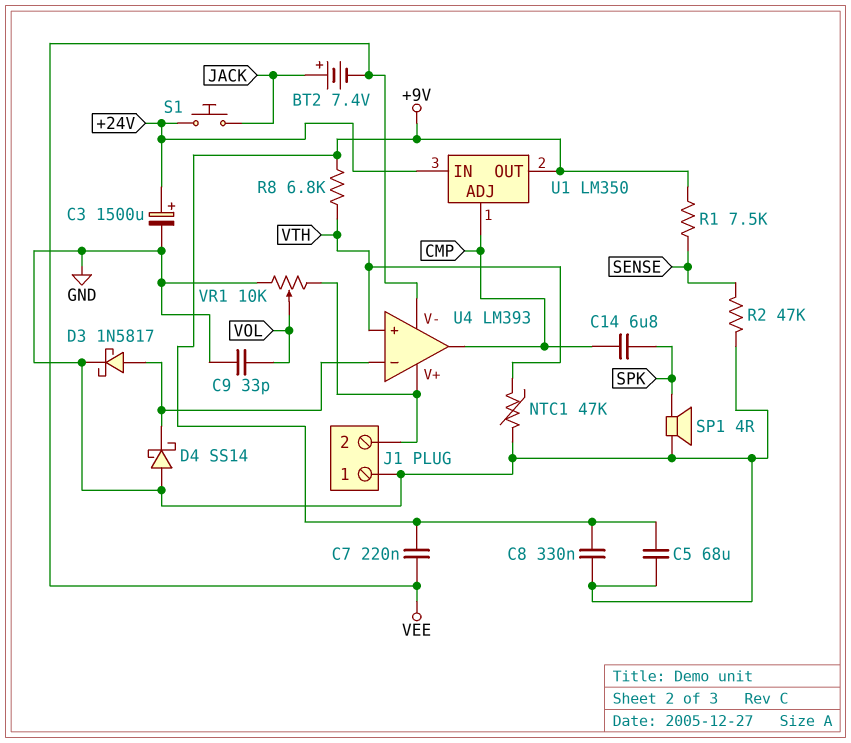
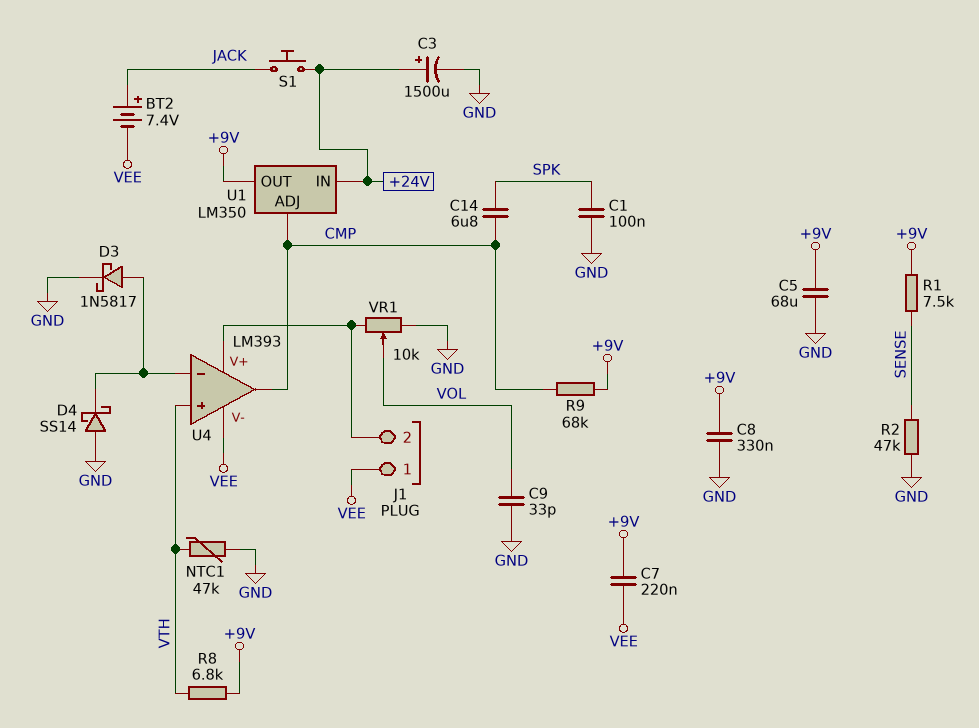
C1: none -> 100nF (GND, SPK)
J1 pin 1: GND -> VEE
R9: none -> 68k (+9V, CMP)
SP1: speaker 4R (GND, SPK) -> none

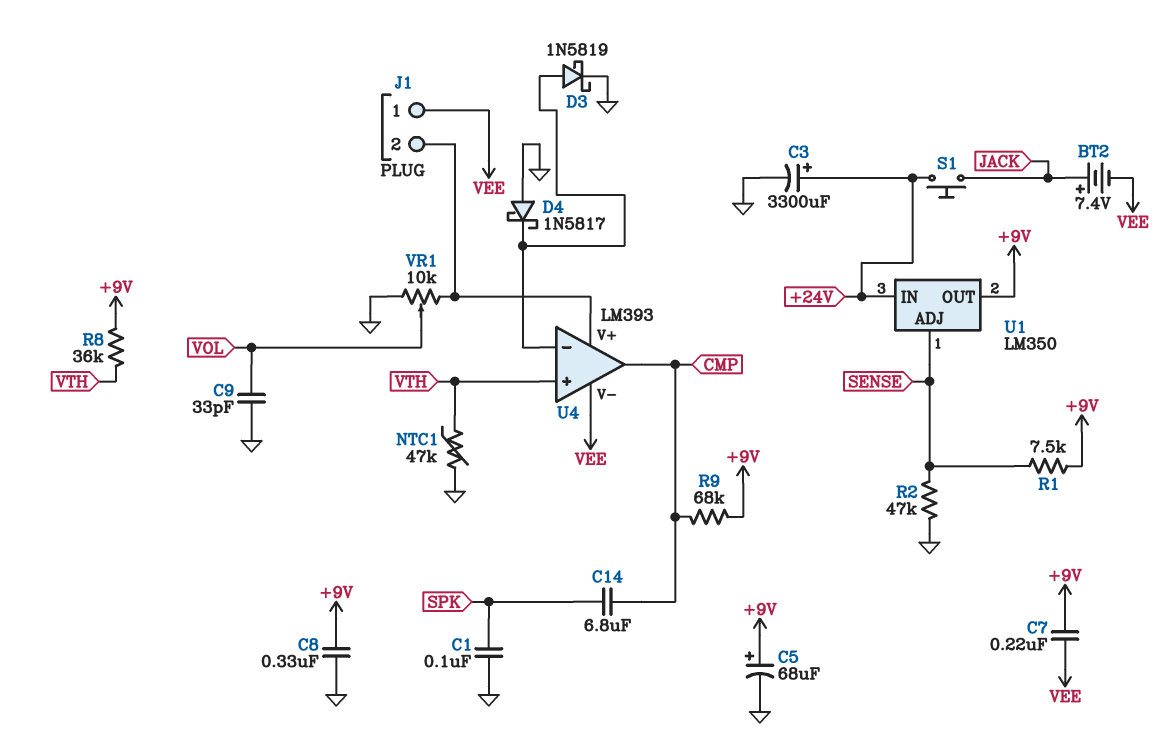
C3: 1500uF (plus +24V, minus GND) -> 3300uF (plus +24V, minus GND)
C5: 68uF (+9V, GND) -> 68uF (plus +9V, minus GND)
D3: schottky 1N5817 (A U4/in-, K GND) -> schottky 1N5819 (A U4/in-, K GND)
D4: schottky SS14 (A GND, K U4/in-) -> schottky 1N5817 (A GND, K U4/in-)
R8: 6.8k (+9V, VTH) -> 36k (+9V, VTH)
U1 pin ADJ: CMP -> SENSE

